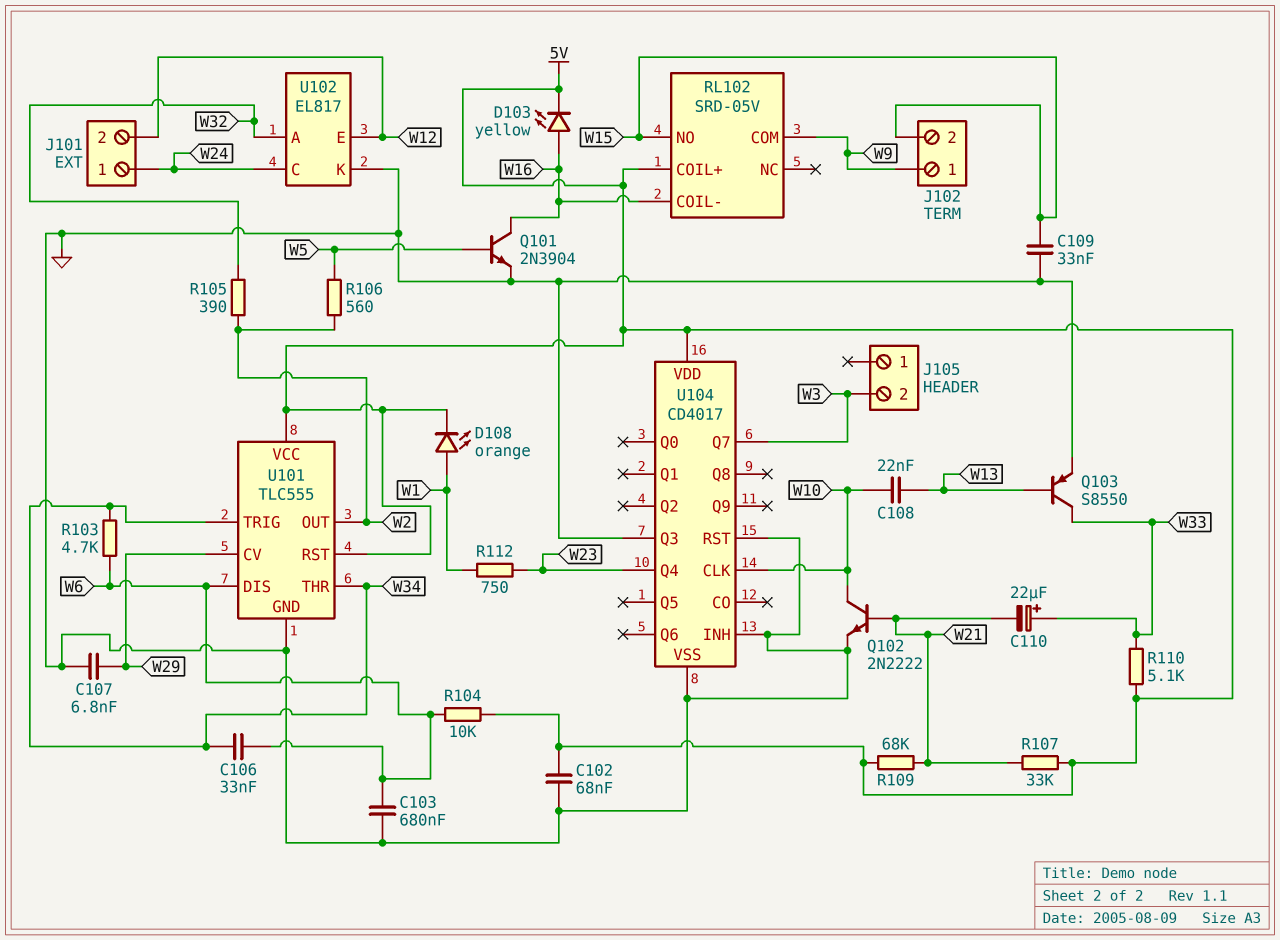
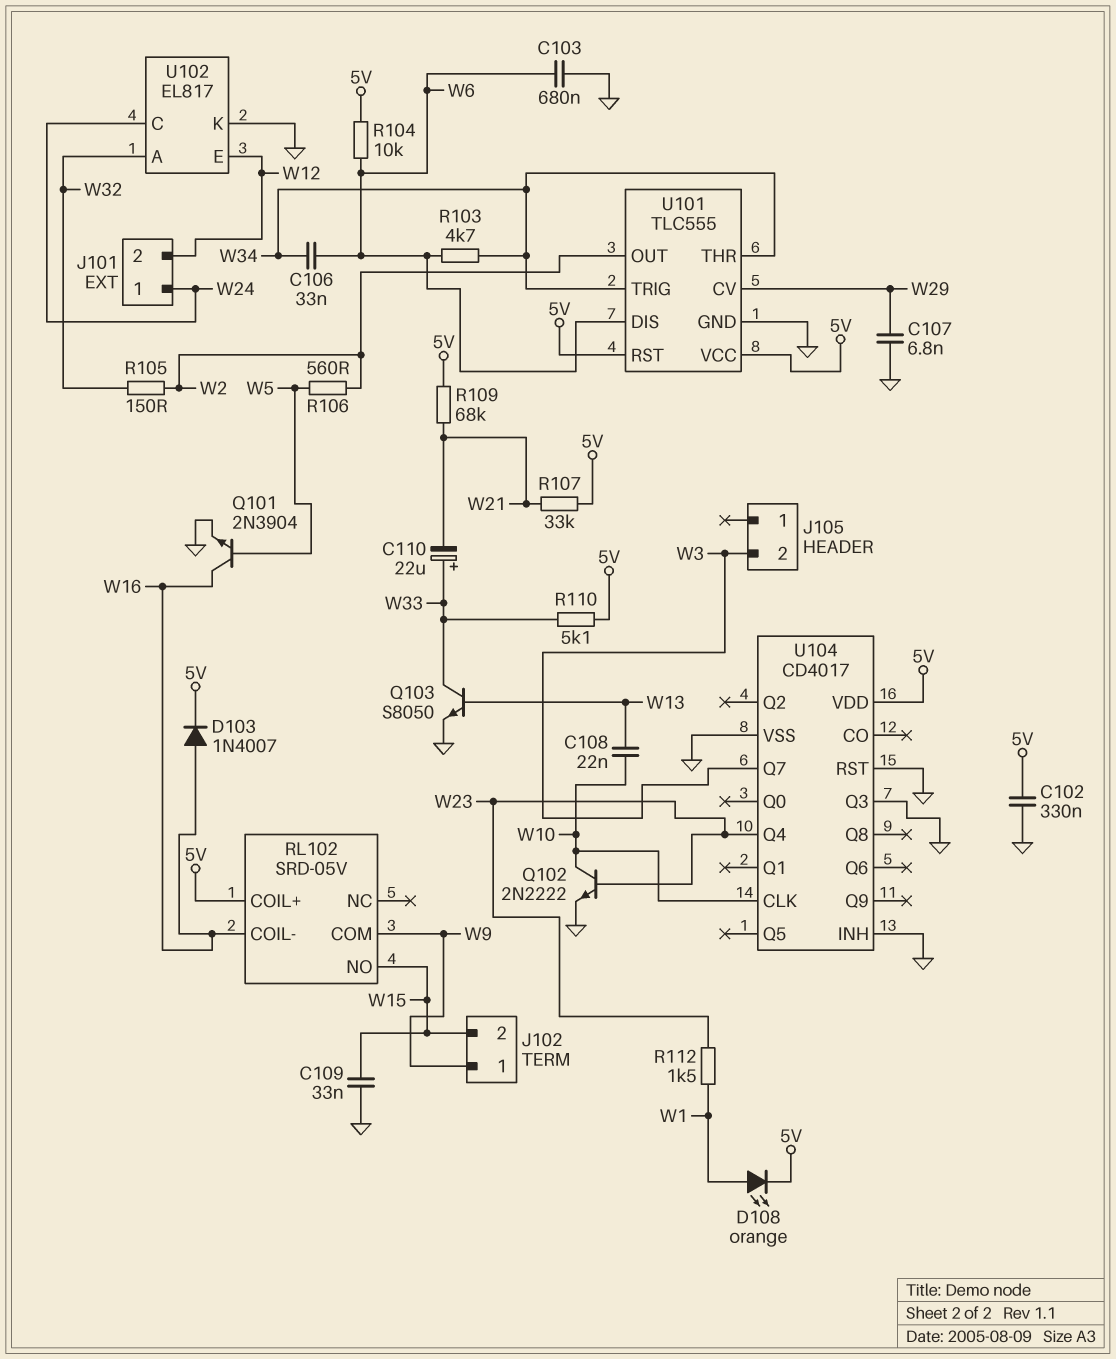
C102: 68nF (5V, GND) -> 330nF (5V, GND)
D103: LED yellow (A W16, K 5V) -> diode 1N4007 (A W16, K 5V)
Q102: NPN 2N2222 (B W21, C W10, E GND) -> NPN 2N2222 (B W23, C W10, E GND)
Q103: PNP S8550 (B W13, C W33, E GND) -> NPN S8050 (B W13, C W33, E GND)
R105: 390 (W2, W32) -> 150 (W2, W32)
R112: 750 (W1, W23) -> 1.5k (W1, W23)

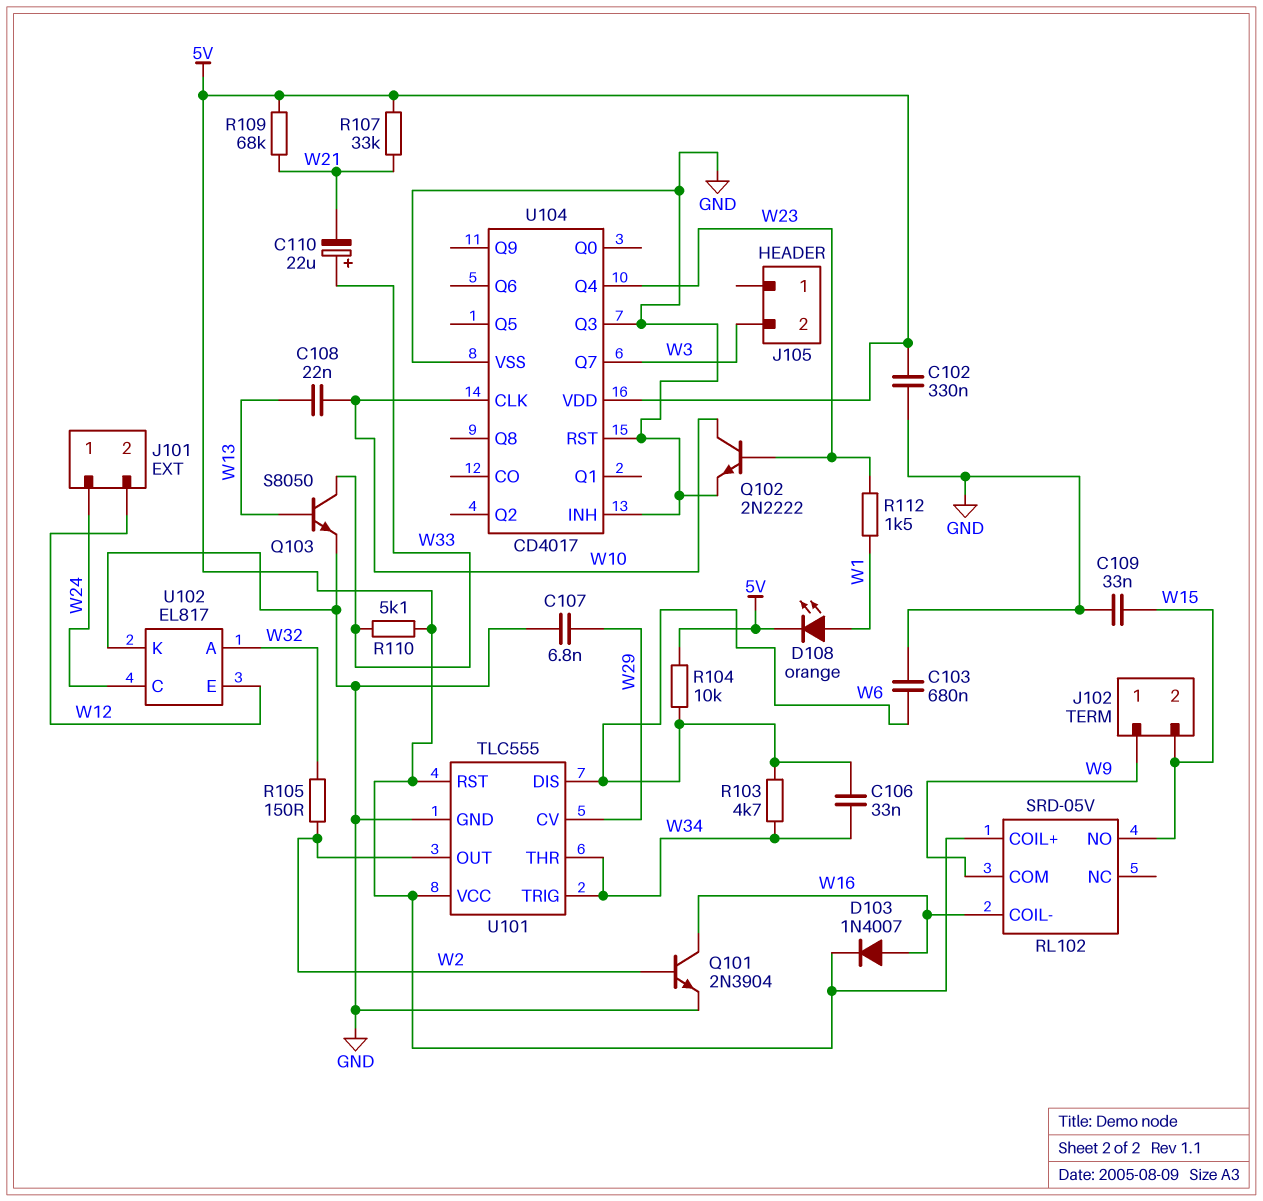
Q101: NPN 2N3904 (B W5, C W16, E GND) -> NPN 2N3904 (B W2, C W16, E GND)
R106: 560 (W2, W5) -> none

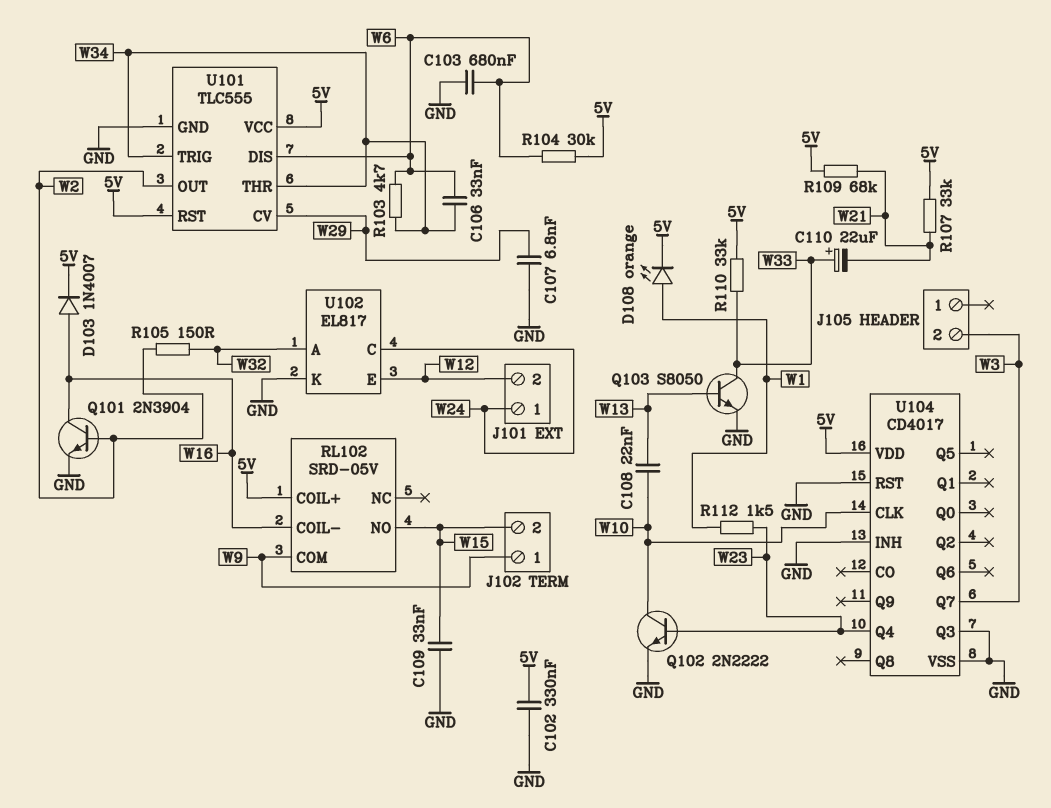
R104: 10k (5V, W6) -> 30k (5V, W6)
R110: 5.1k (5V, W33) -> 33k (5V, W33)

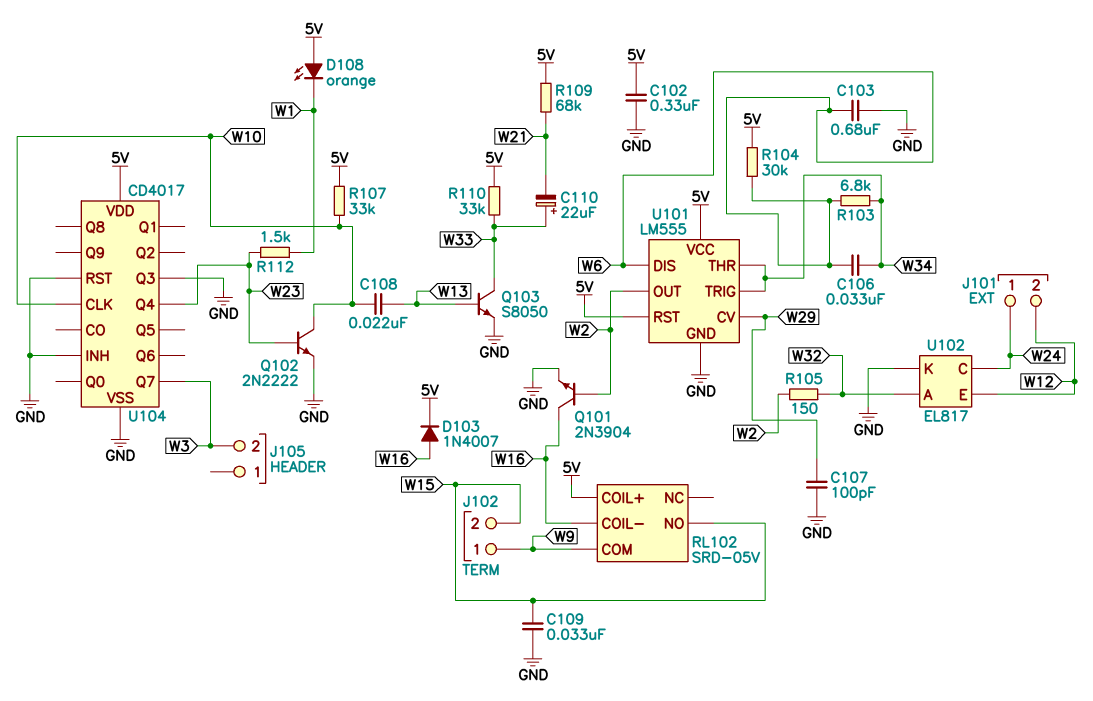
C107: 6.8nF (GND, W29) -> 100pF (GND, W29)
D108: LED orange (A W1, K 5V) -> LED orange (A 5V, K W1)
R103: 4.7k (W6, W34) -> 6.8k (W6, W34)
R107: 33k (5V, W21) -> 33k (5V, W10)
U101: TLC555 -> LM555

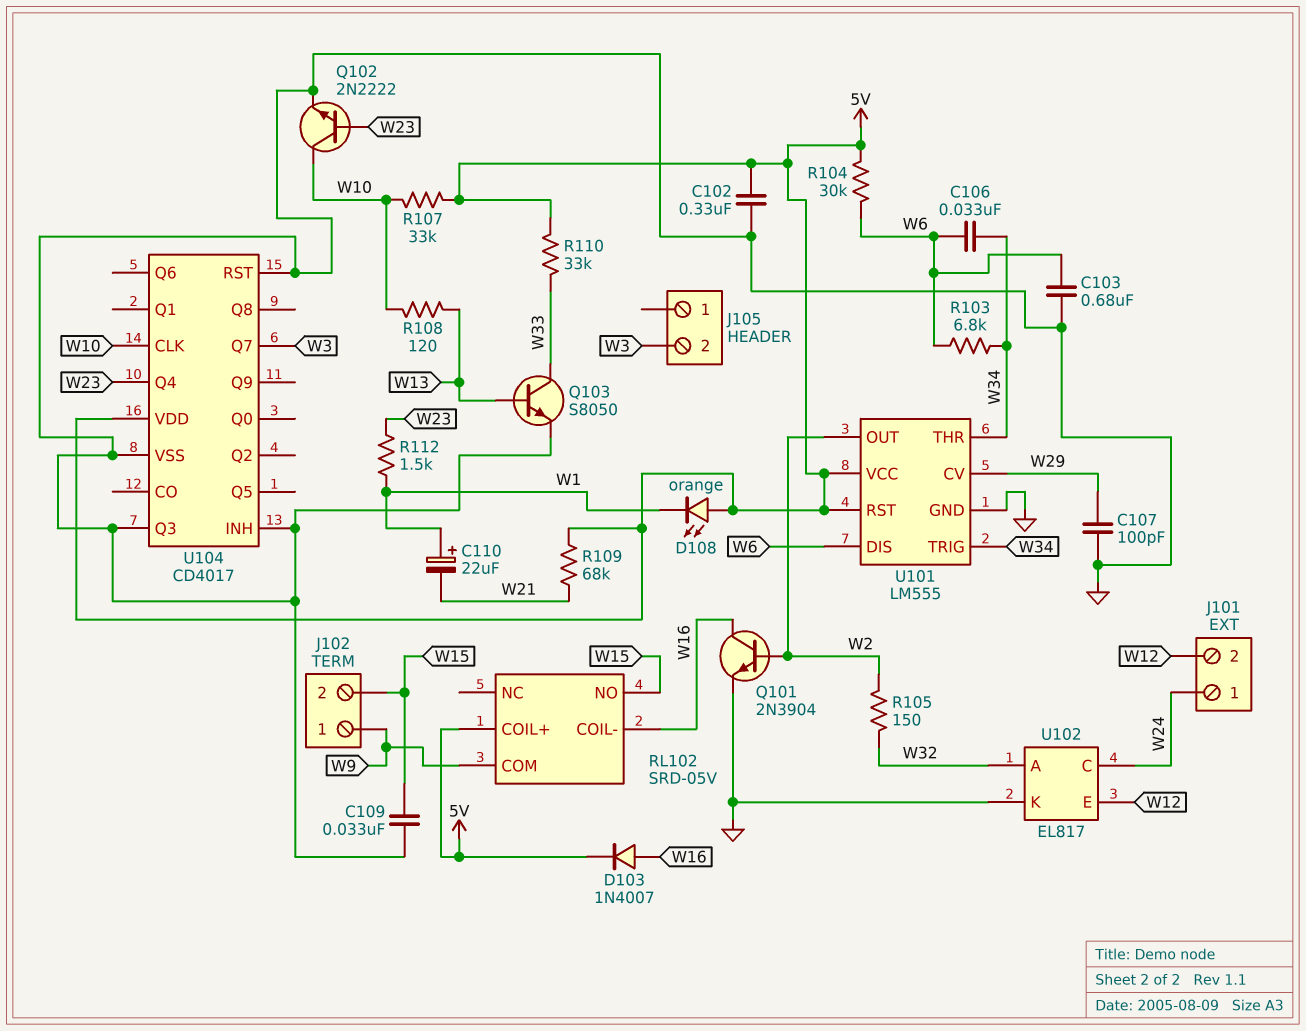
C108: 22nF (W10, W13) -> none
C110: 22uF (plus W33, minus W21) -> 22uF (plus W1, minus W21)
R108: none -> 120 (W10, W13)

